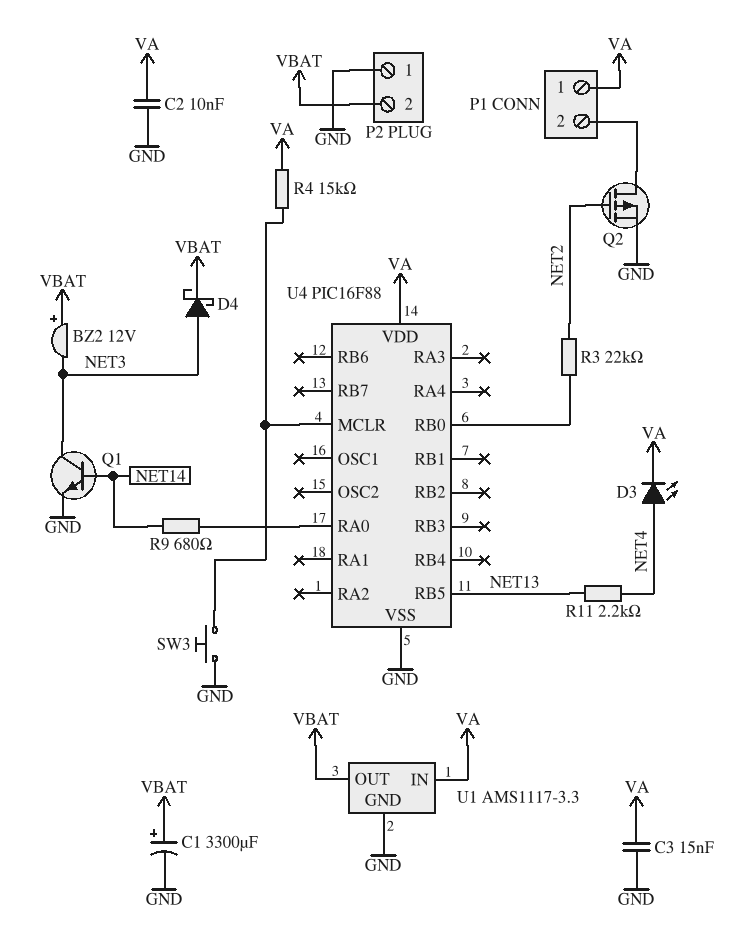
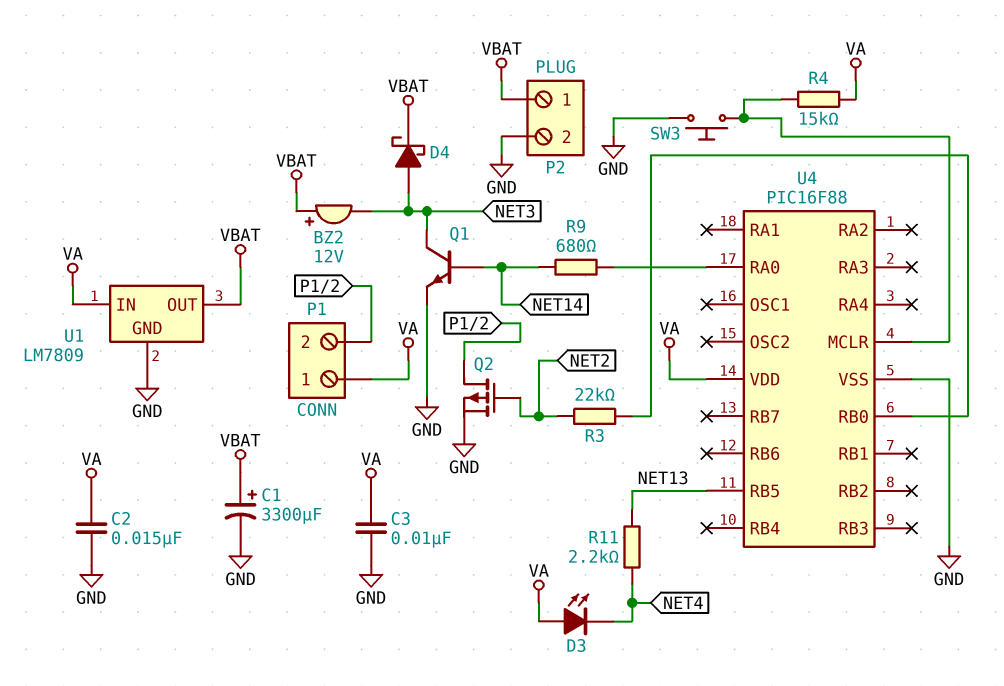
C2: 10nF (GND, VA) -> 15nF (GND, VA)
C3: 15nF (GND, VA) -> 10nF (GND, VA)
D3: LED (A NET4, K VA) -> LED (A VA, K NET4)
P2 pin 1: GND -> VBAT
P2 pin 2: VBAT -> GND
U1: AMS1117-3.3 -> LM7809

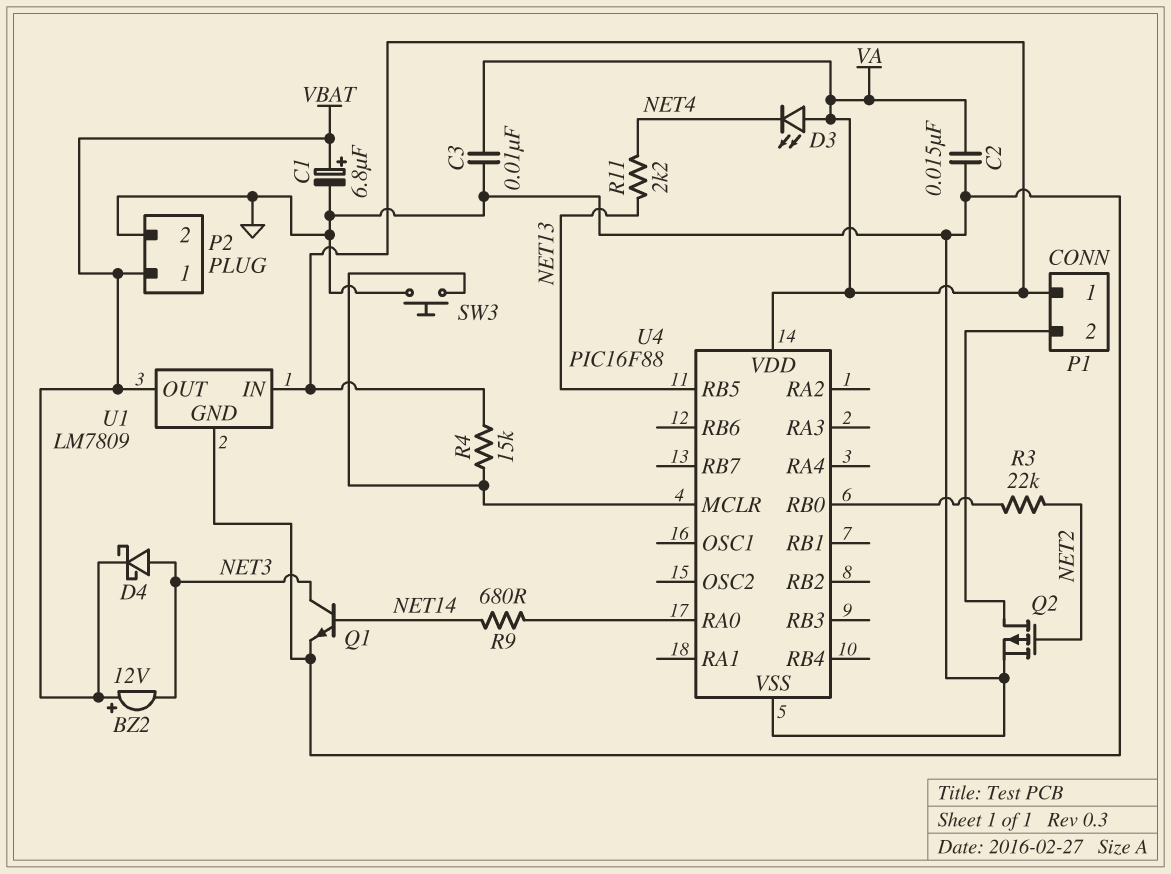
C1: 3300uF (plus VBAT, minus GND) -> 6.8uF (plus VBAT, minus GND)

